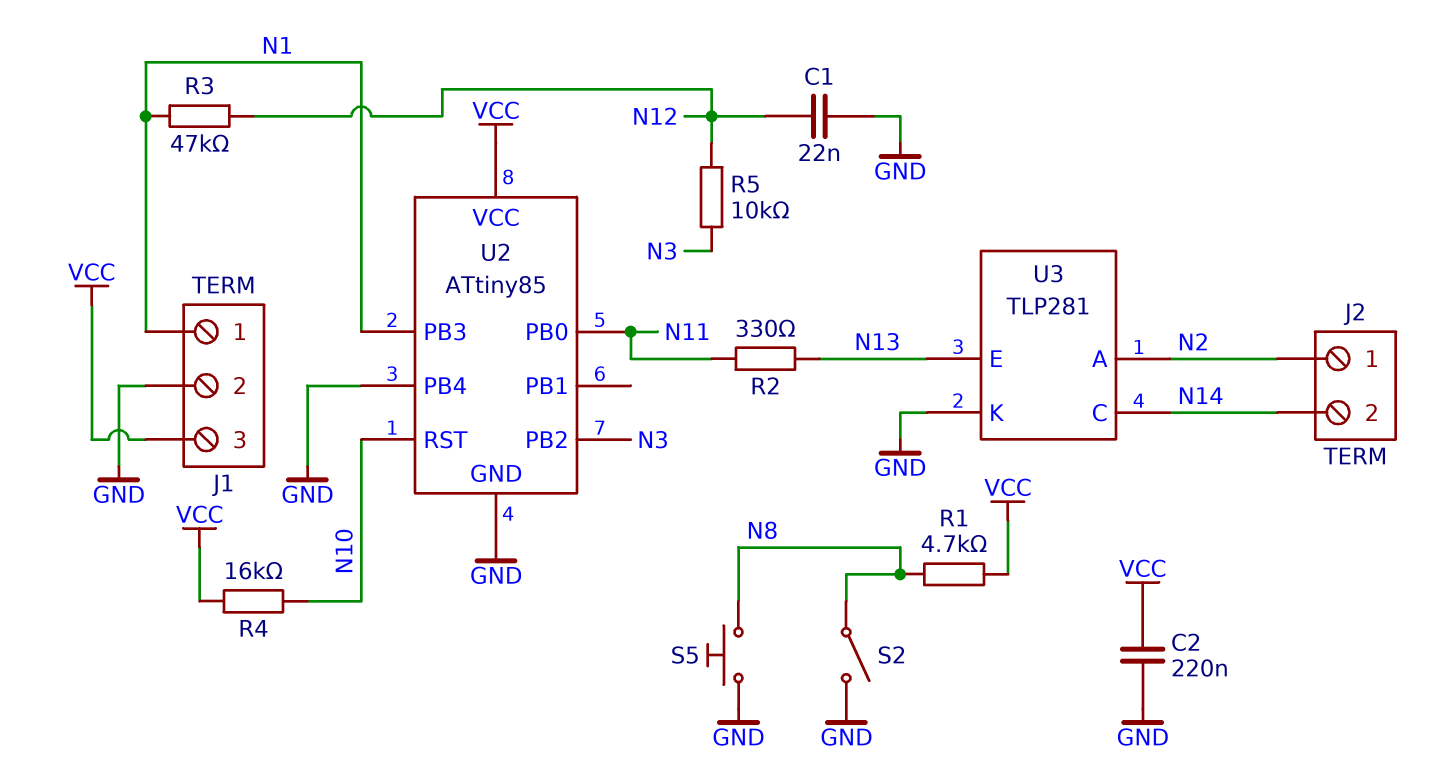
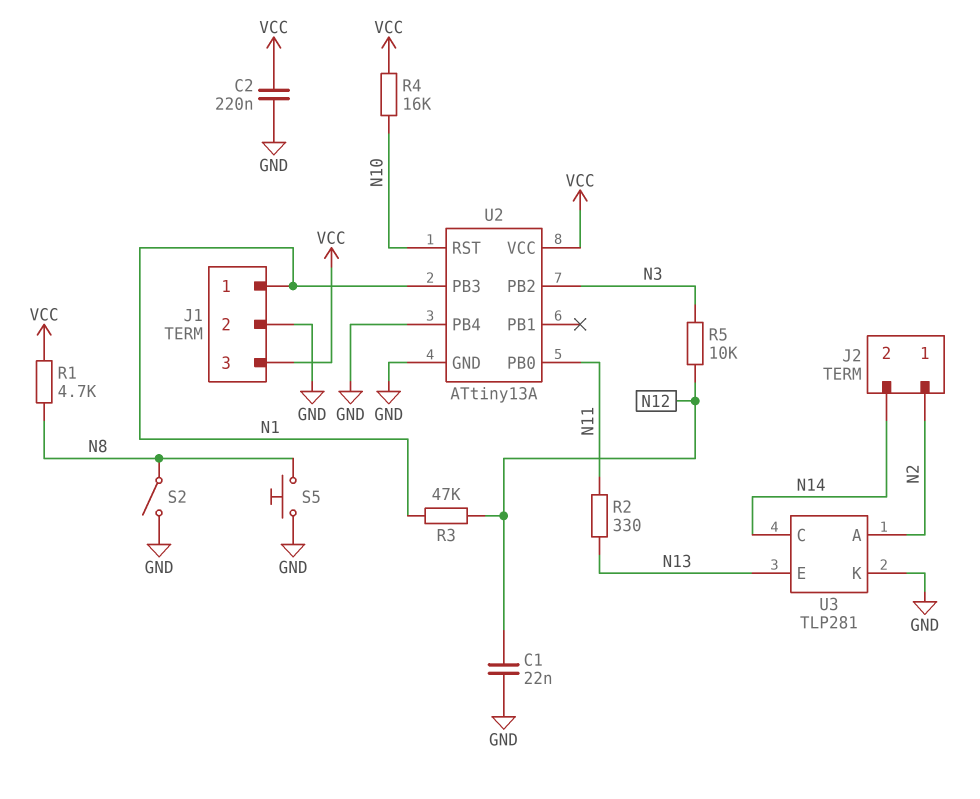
U2: ATtiny85 -> ATtiny13A

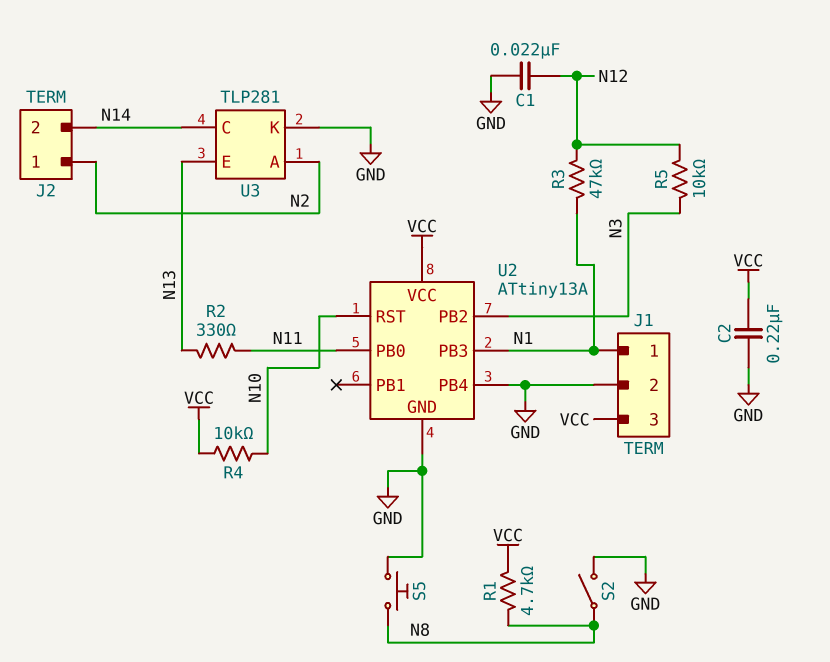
R4: 16k (N10, VCC) -> 10k (N10, VCC)

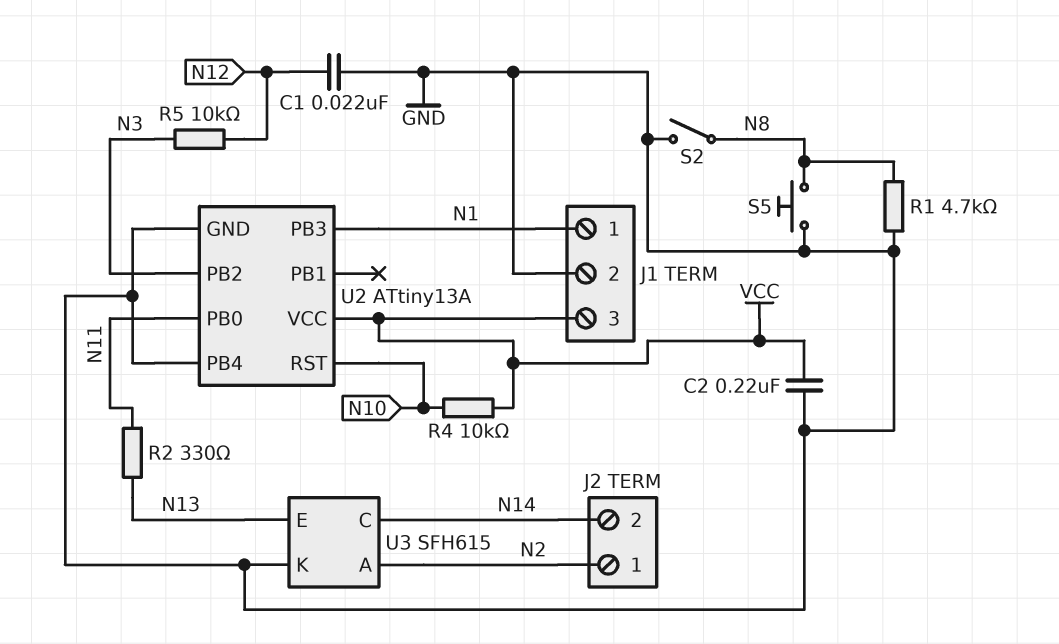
R1: 4.7k (N8, VCC) -> 4.7k (GND, N8)
R3: 47k (N1, N12) -> none
U3: TLP281 -> SFH615

